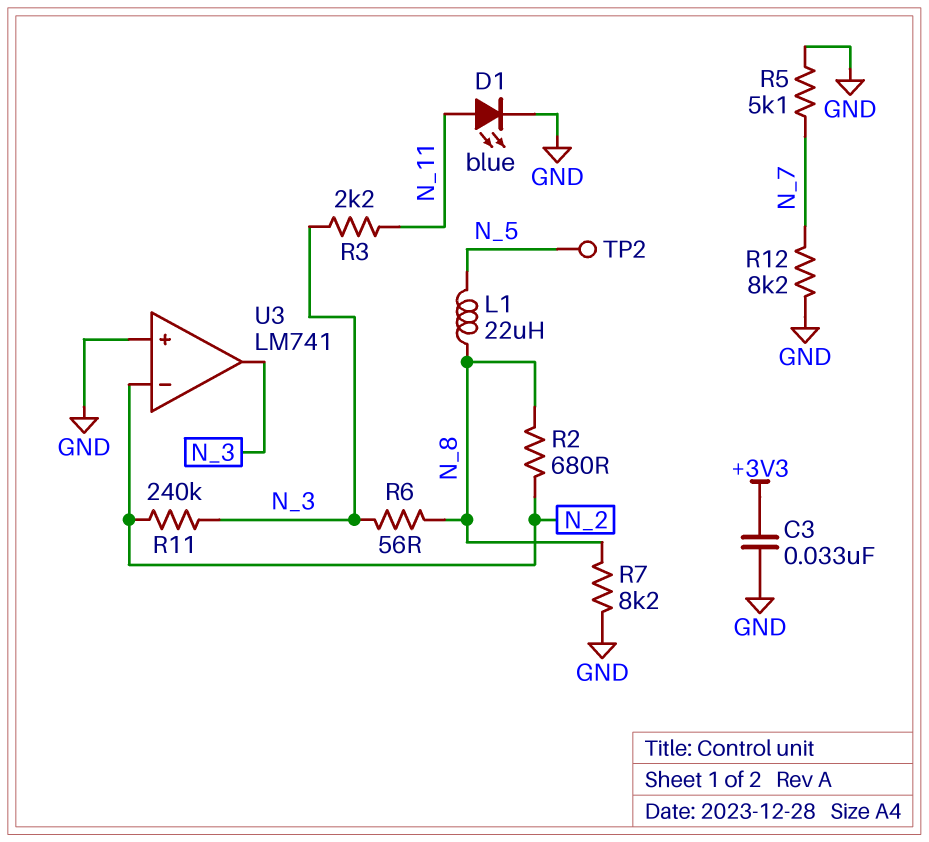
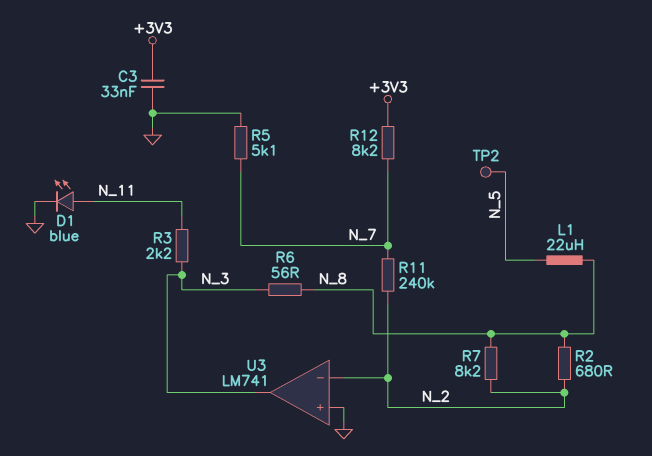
R7: 8.2k (GND, N_8) -> 8.2k (N_2, N_8)
R11: 240k (N_2, N_3) -> 240k (N_2, N_7)
R12: 8.2k (GND, N_7) -> 8.2k (+3V3, N_7)

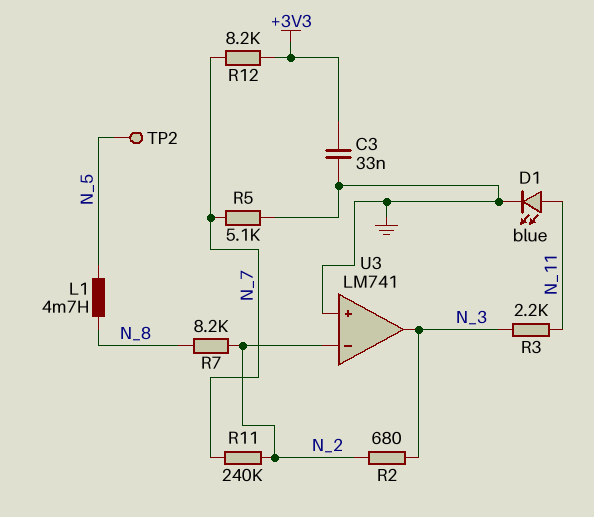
L1: 22uH (N_5, N_8) -> 4.7mH (N_5, N_8)
R2: 680 (N_2, N_8) -> 680 (N_2, N_3)
R6: 56 (N_3, N_8) -> none

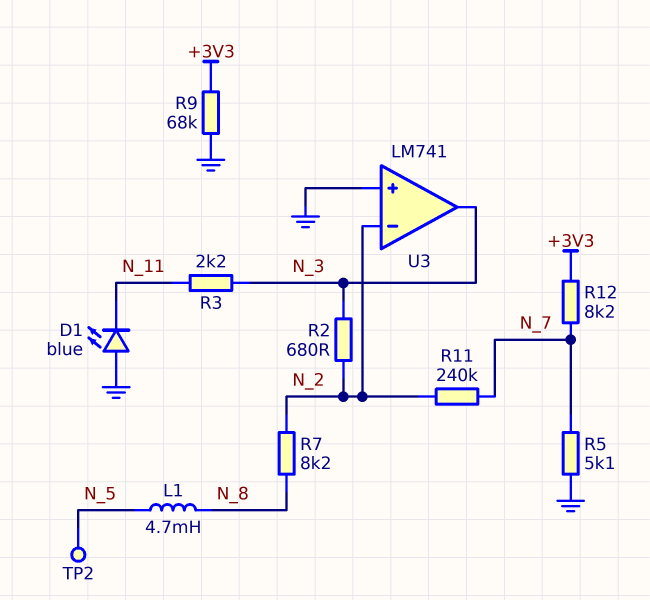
C3: 33nF (+3V3, GND) -> none
D1: LED blue (A N_11, K GND) -> LED blue (A GND, K N_11)
R9: none -> 68k (+3V3, GND)

